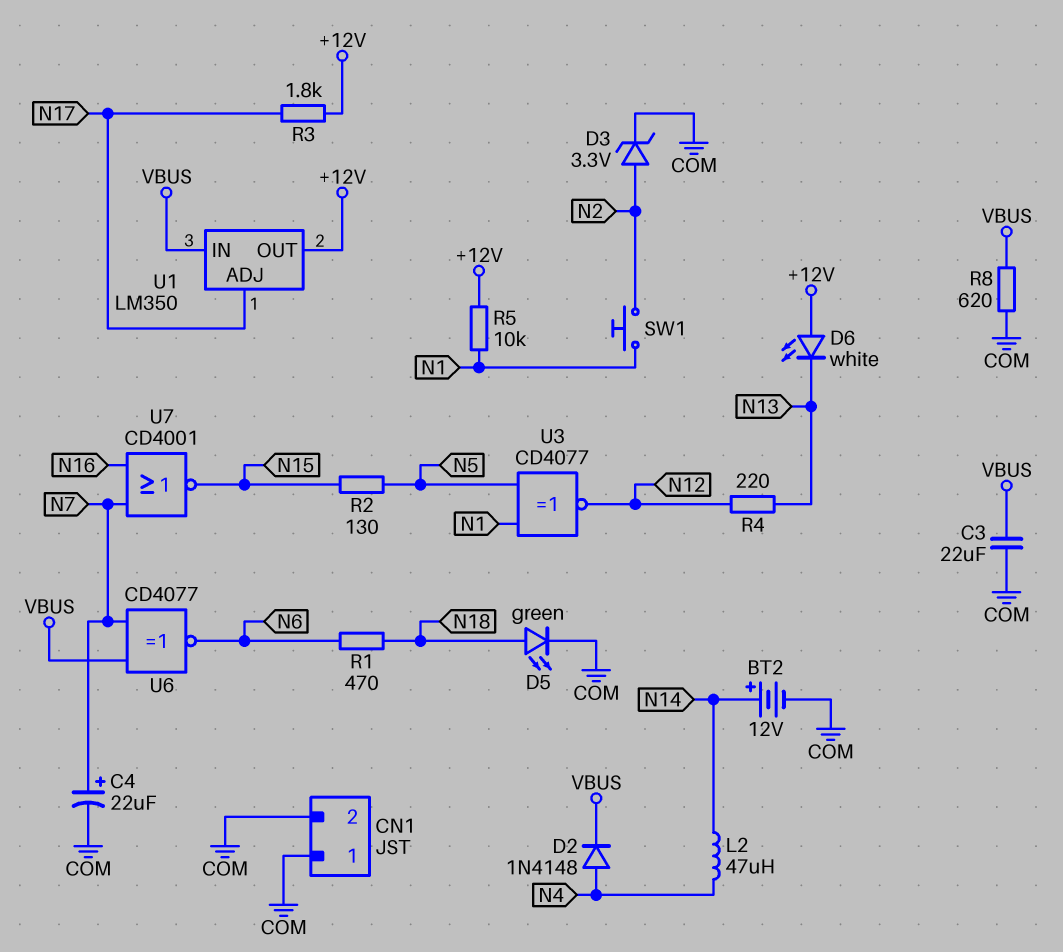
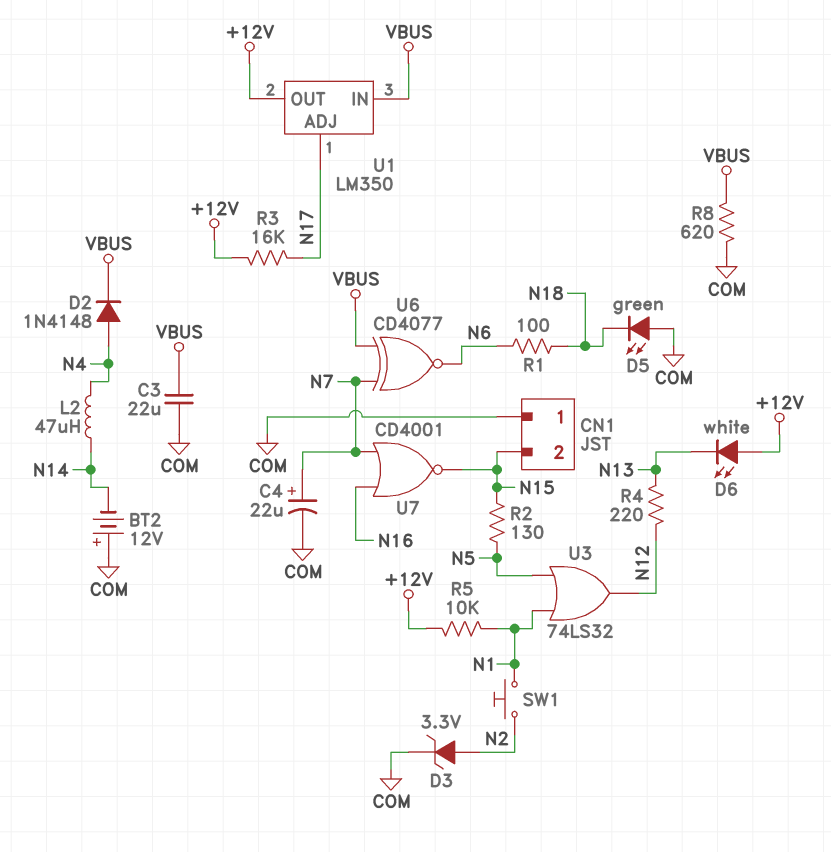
BT2: 12V (plus N14, minus COM) -> 12V (plus COM, minus N14)
CN1 pin 2: COM -> N15
D5: LED green (A N18, K COM) -> LED green (A COM, K N18)
R1: 470 (N6, N18) -> 100 (N6, N18)
R3: 1.8k (+12V, N17) -> 16k (+12V, N17)
U3: XNOR CD4077 (in N1, in N5, out N12) -> OR 74LS32 (in N1, in N5, out N12)

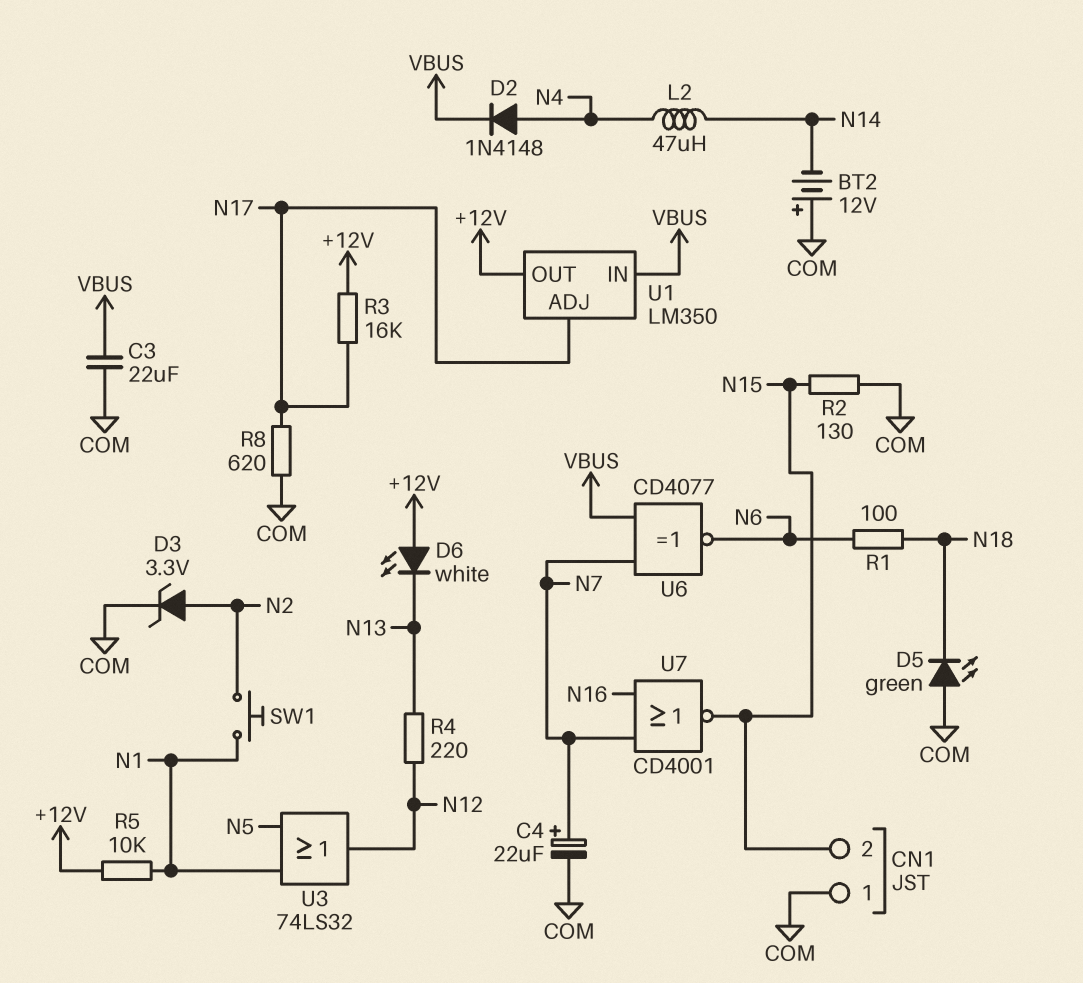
R2: 130 (N5, N15) -> 130 (COM, N15)
R8: 620 (COM, VBUS) -> 620 (COM, N17)

